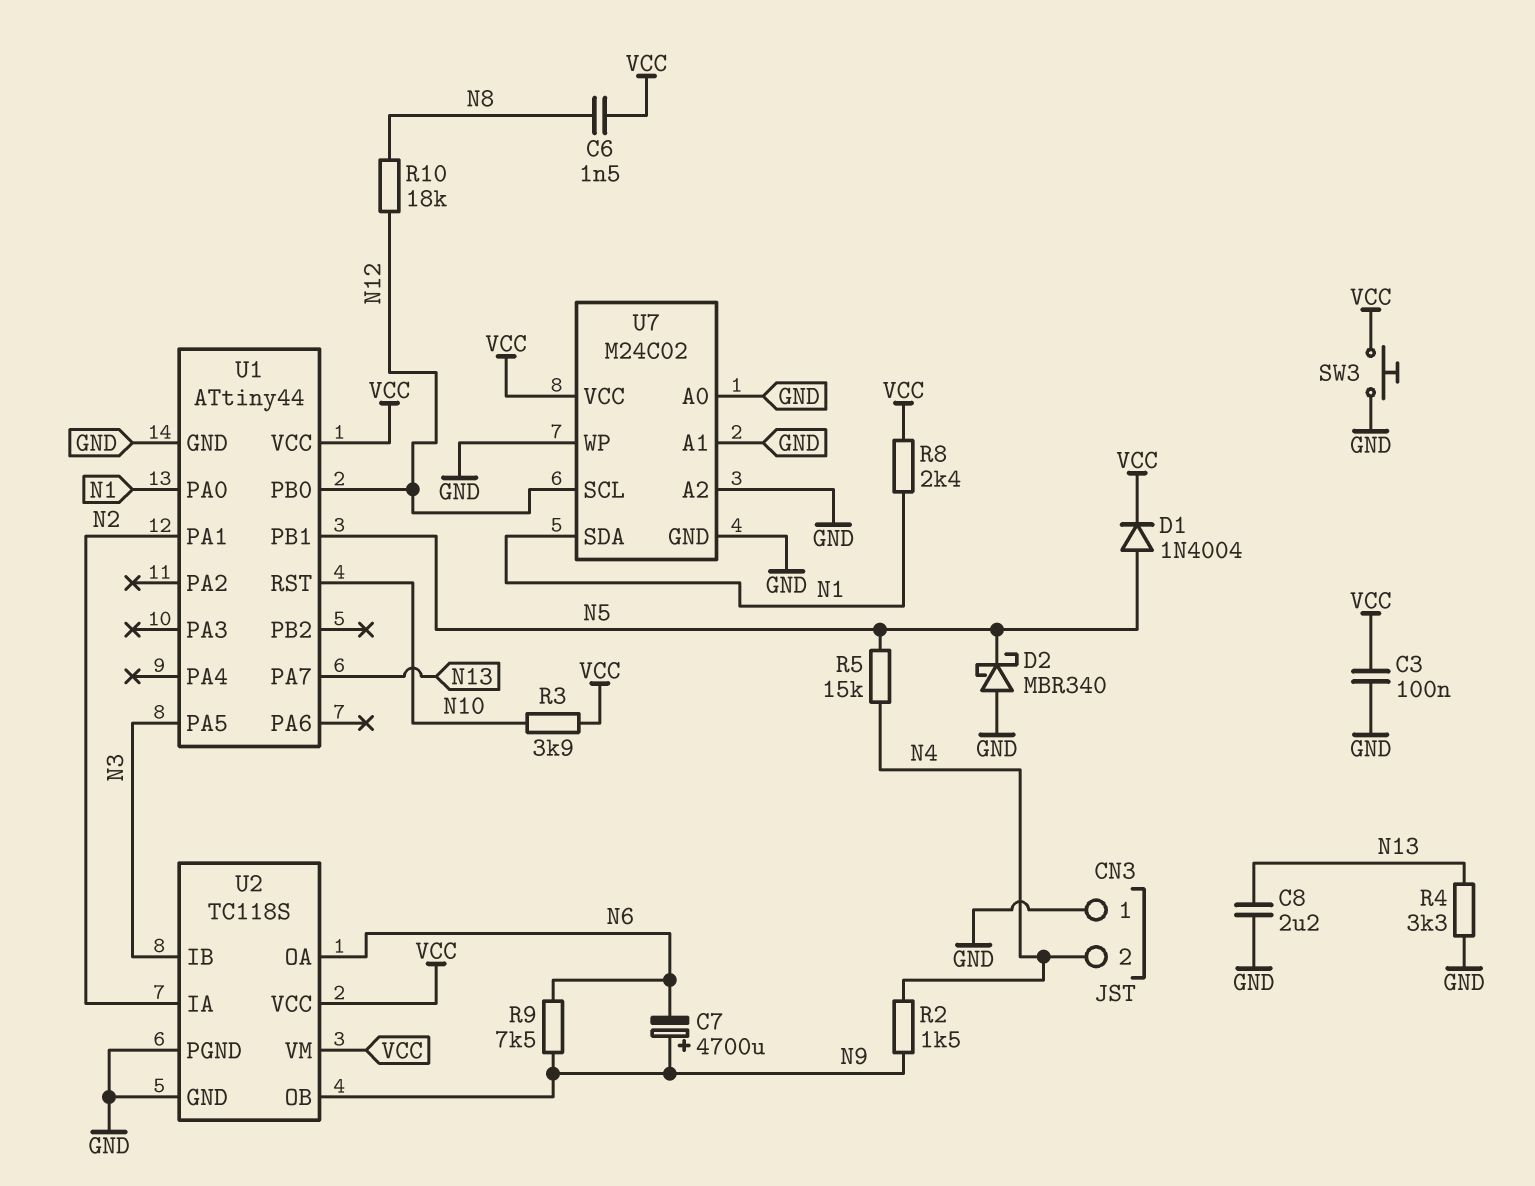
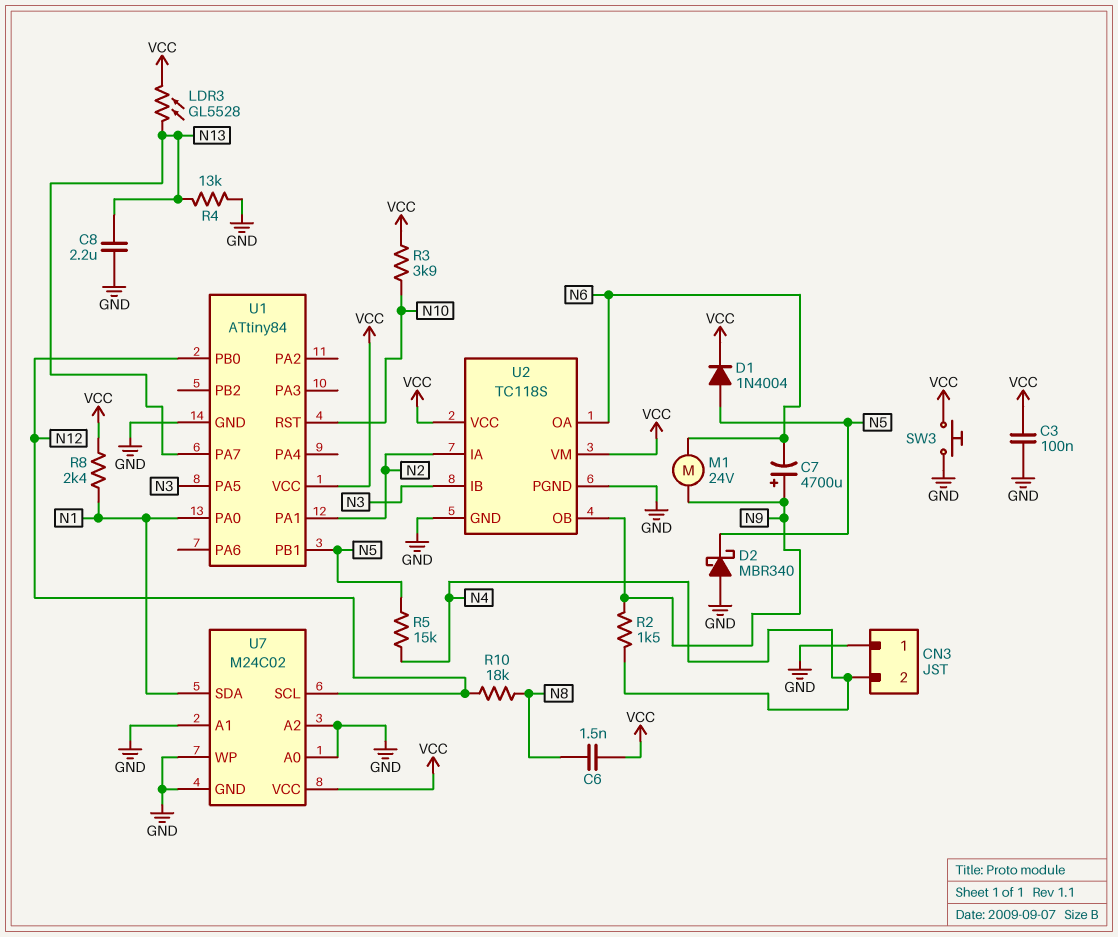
LDR3: none -> GL5528 (N13, VCC)
M1: none -> motor 24V (N6, N9)
R4: 3.3k (GND, N13) -> 13k (GND, N13)
R9: 7.5k (N6, N9) -> none
U1: ATtiny44 -> ATtiny84

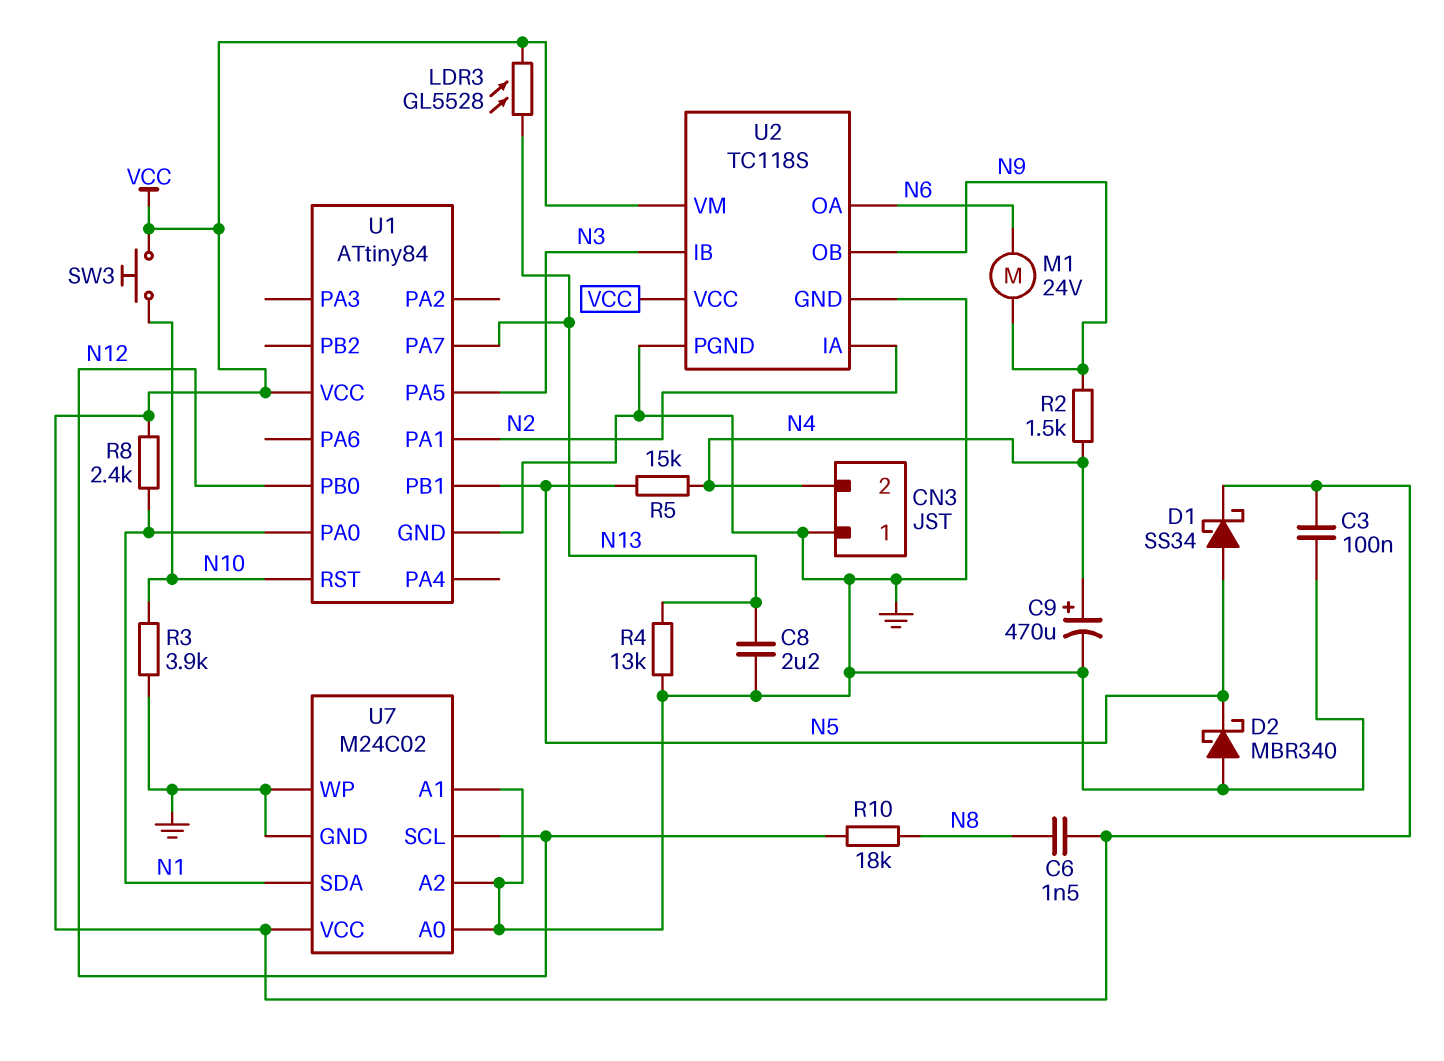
C7: 4700uF (plus N9, minus N6) -> none
C9: none -> 470uF (plus N4, minus GND)
D1: diode 1N4004 (A N5, K VCC) -> schottky SS34 (A N5, K VCC)
R3: 3.9k (N10, VCC) -> 3.9k (GND, N10)
SW3: button (GND, VCC) -> button (N10, VCC)

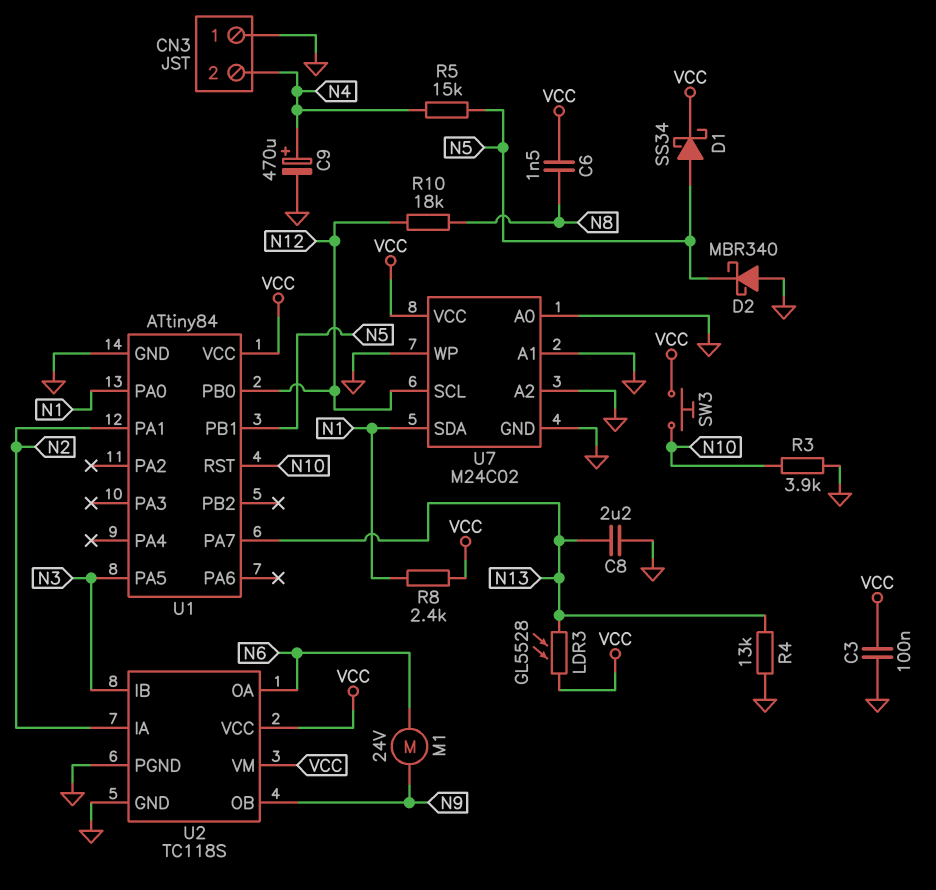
R2: 1.5k (N4, N9) -> none

